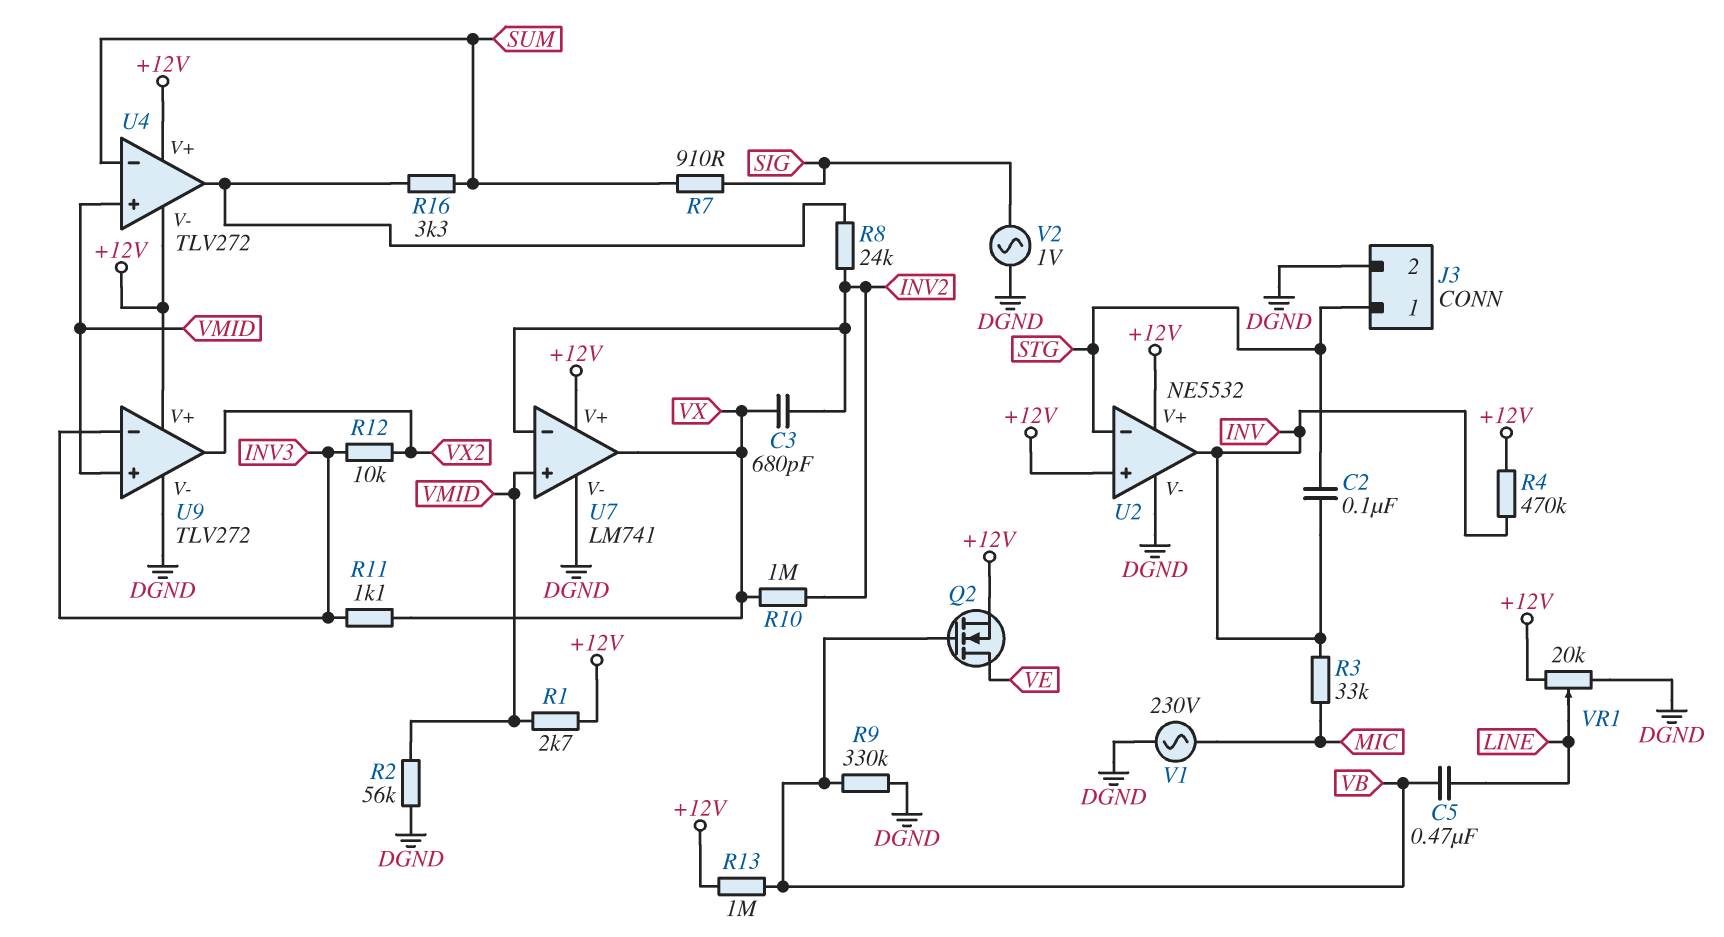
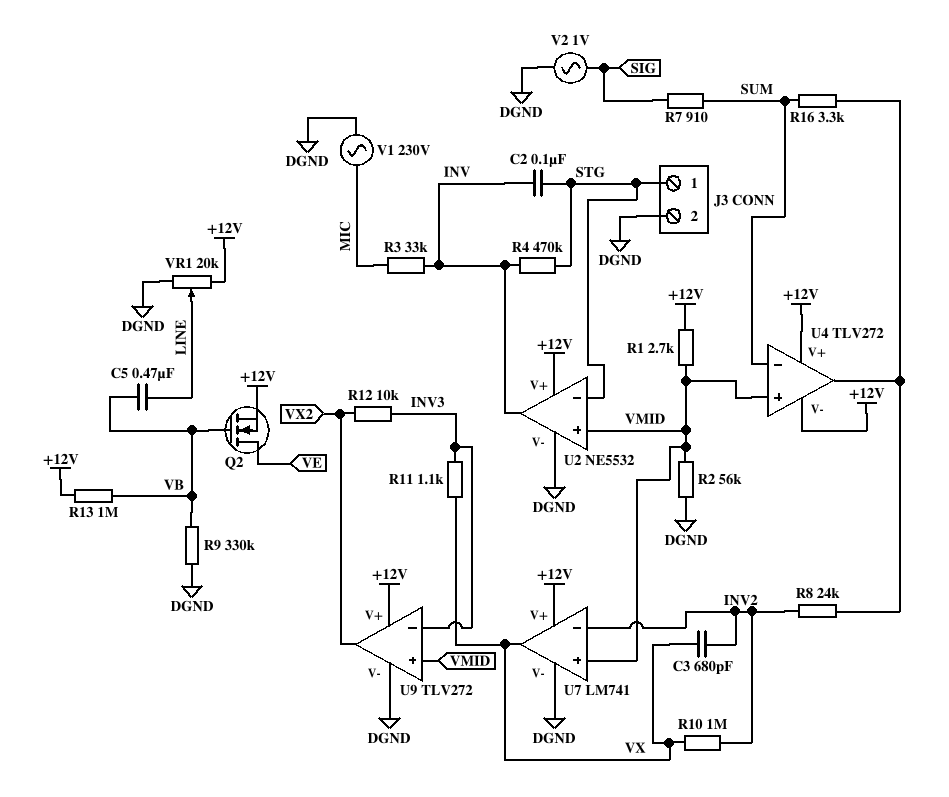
R4: 470k (+12V, INV) -> 470k (INV, STG)
U2 pin in+: +12V -> VMID

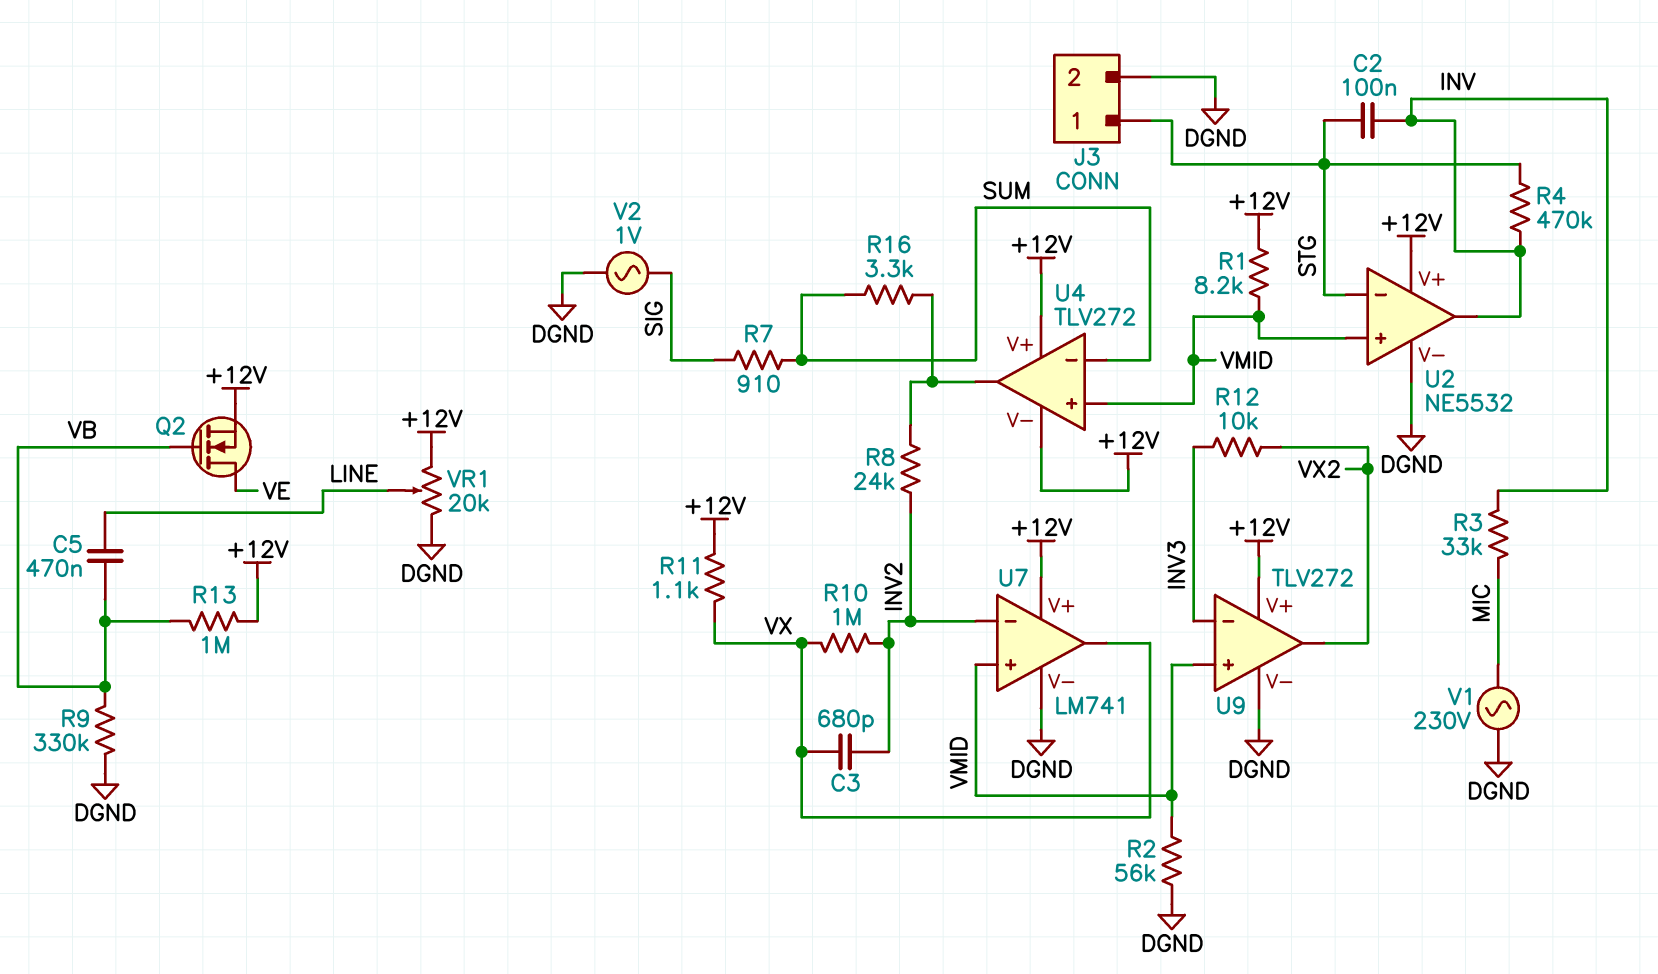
R1: 2.7k (+12V, VMID) -> 8.2k (+12V, VMID)
R11: 1.1k (INV3, VX) -> 1.1k (+12V, VX)

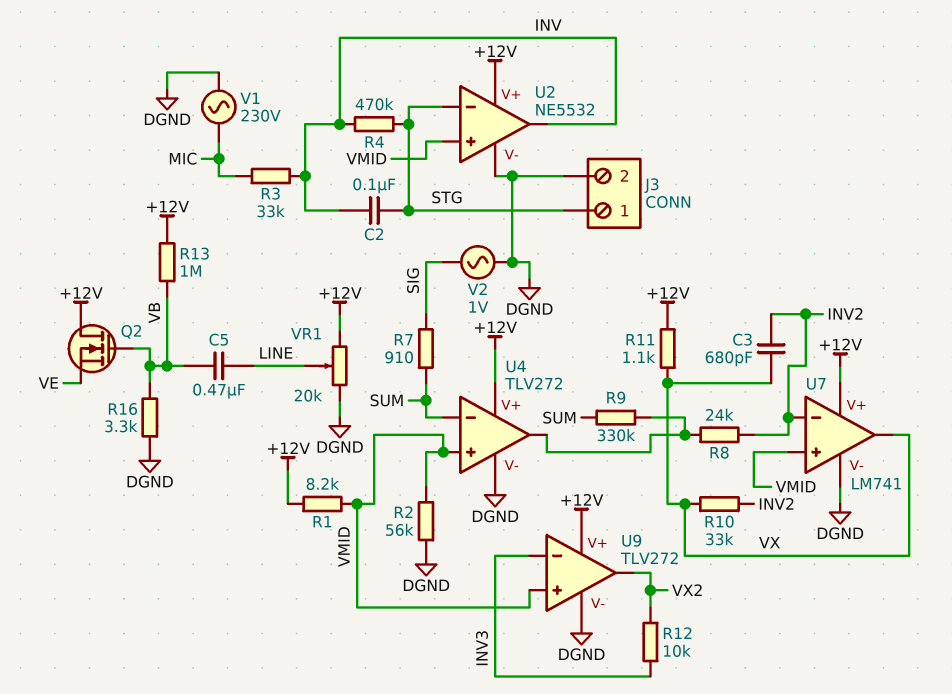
Q2: NMOS (G VB, D VE, S +12V) -> NMOS (G VB, D +12V, S VE)
R9: 330k (DGND, VB) -> 330k (SUM, U4/out)
R10: 1M (INV2, VX) -> 33k (INV2, VX)
R16: 3.3k (SUM, U4/out) -> 3.3k (DGND, VB)
U4 pin V-: +12V -> DGND

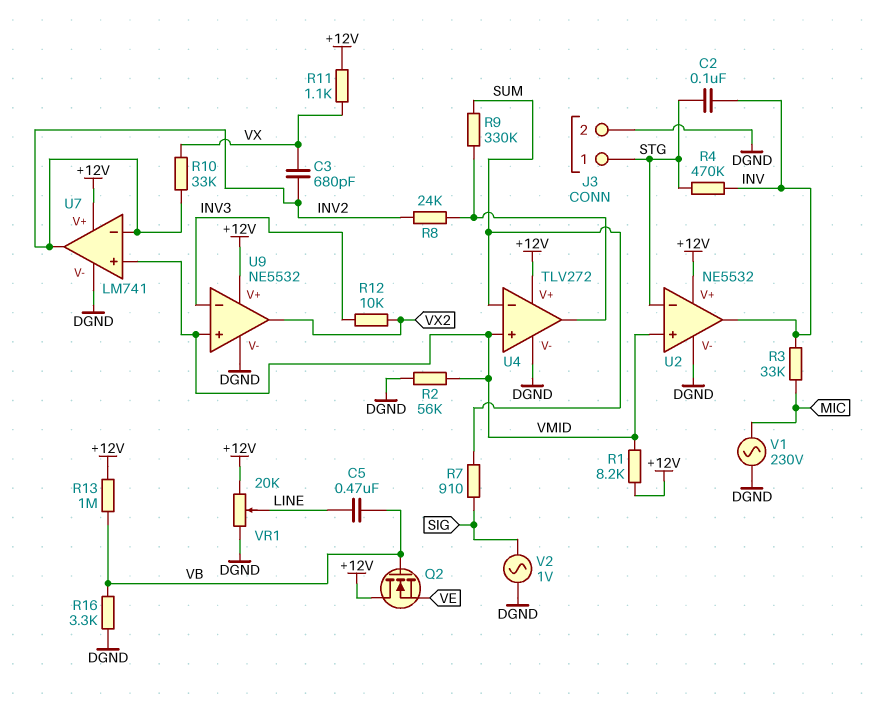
U7 pin out: VX -> INV2
U9: TLV272 -> NE5532

